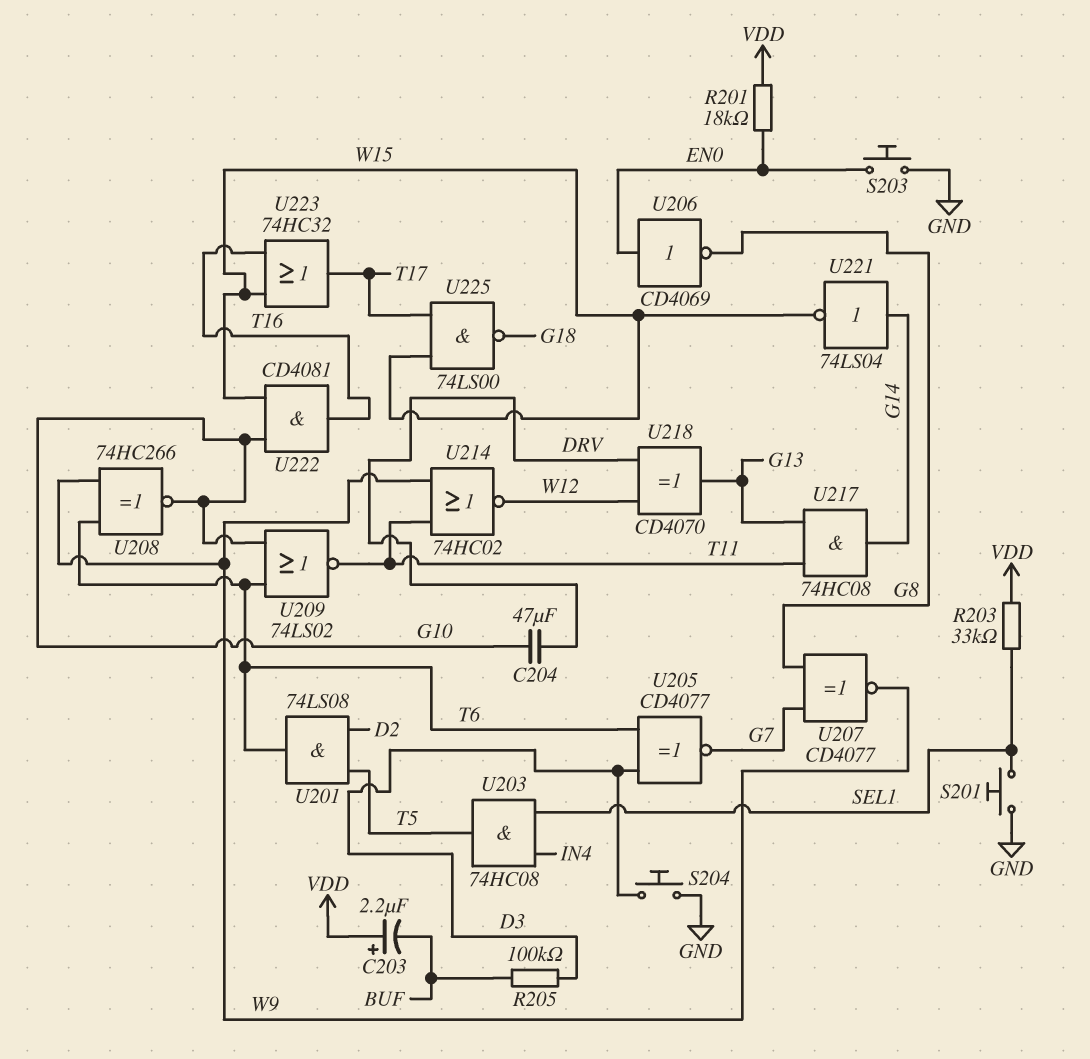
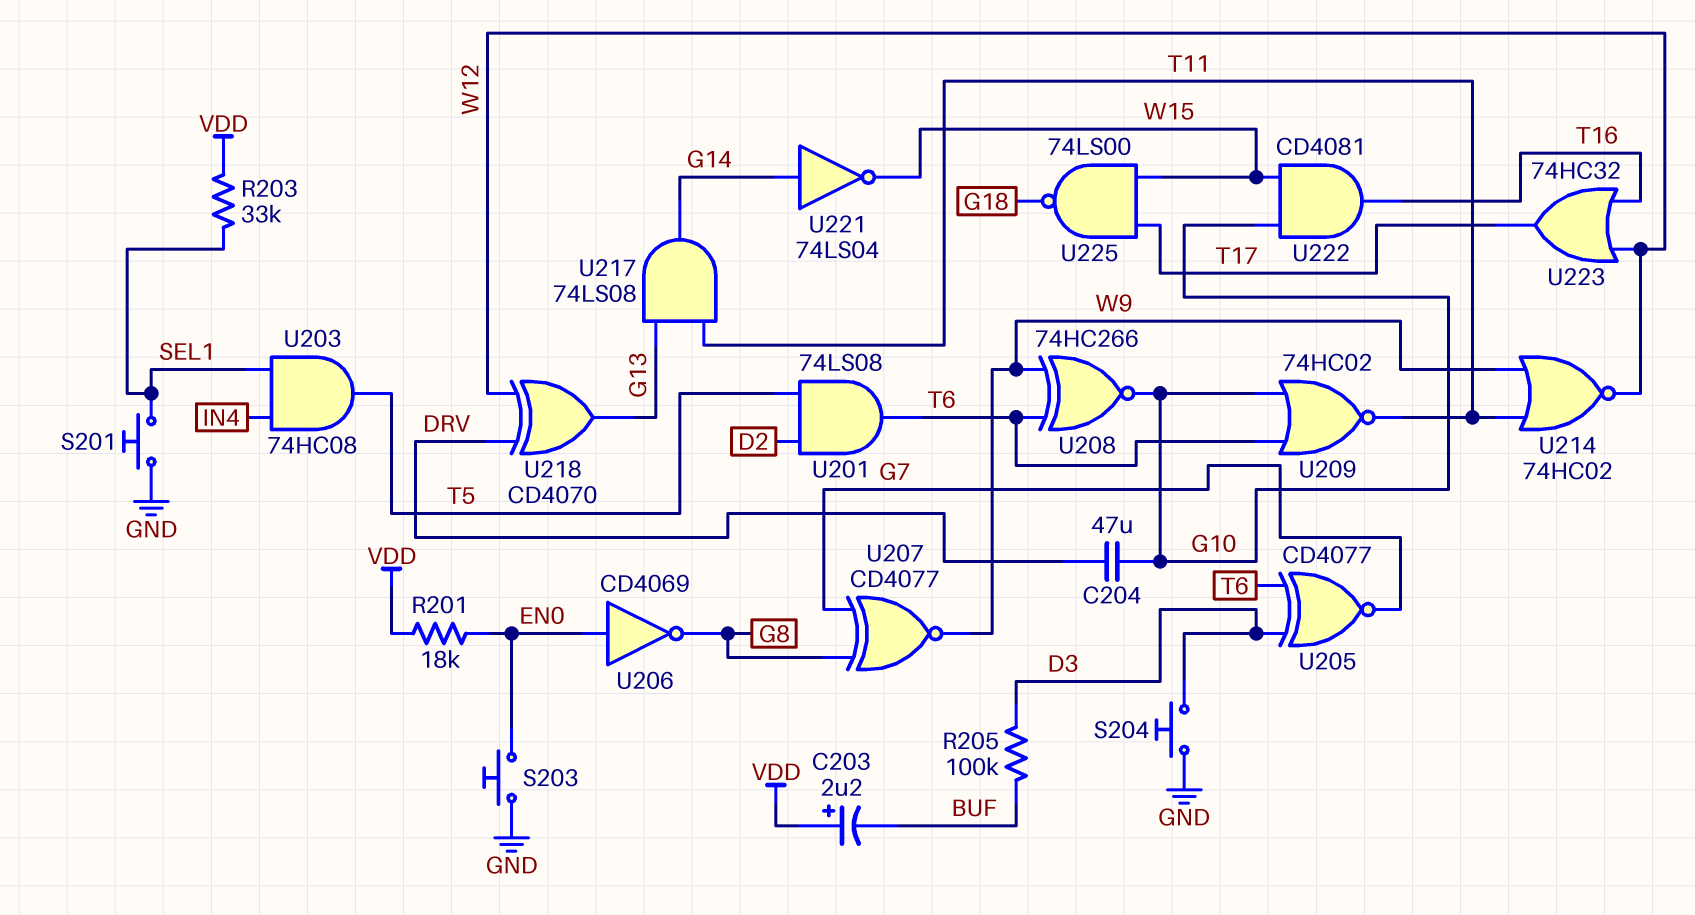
U209: NOR 74LS02 (in G10, in T6, out T11) -> NOR 74HC02 (in G10, in T6, out T11)
U217: AND 74HC08 (in G13, in T11, out G14) -> AND 74LS08 (in G13, in T11, out G14)
U223: OR 74HC32 (in T16, in W15, out T17) -> OR 74HC32 (in T16, in W12, out T17)

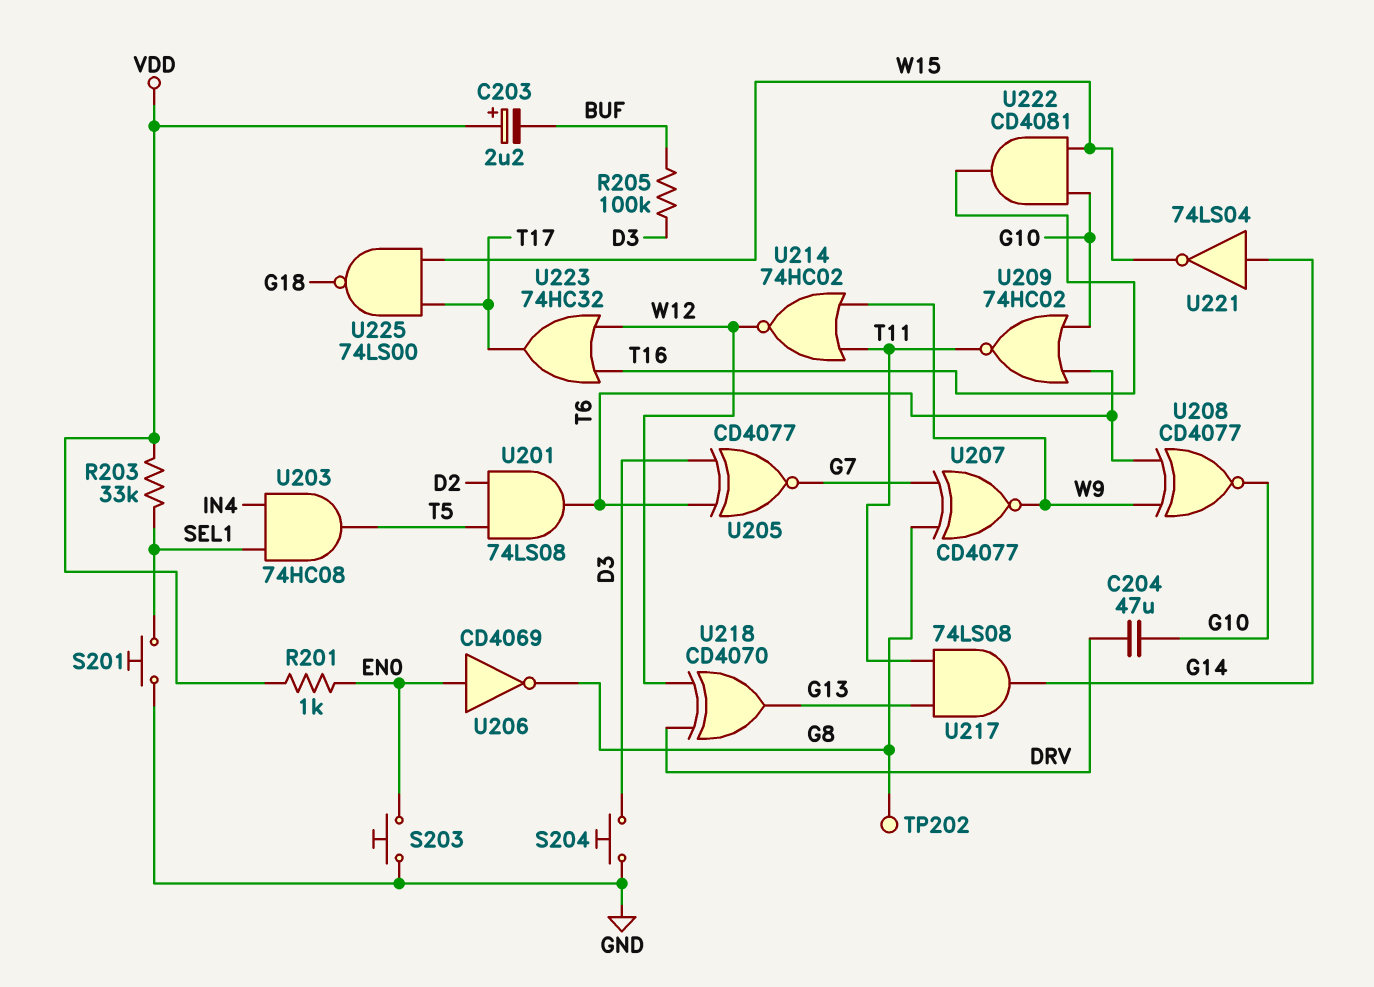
R201: 18k (EN0, VDD) -> 1k (EN0, VDD)
TP202: none -> test point (G8)
U208: XNOR 74HC266 (in T6, in W9, out G10) -> XNOR CD4077 (in T6, in W9, out G10)

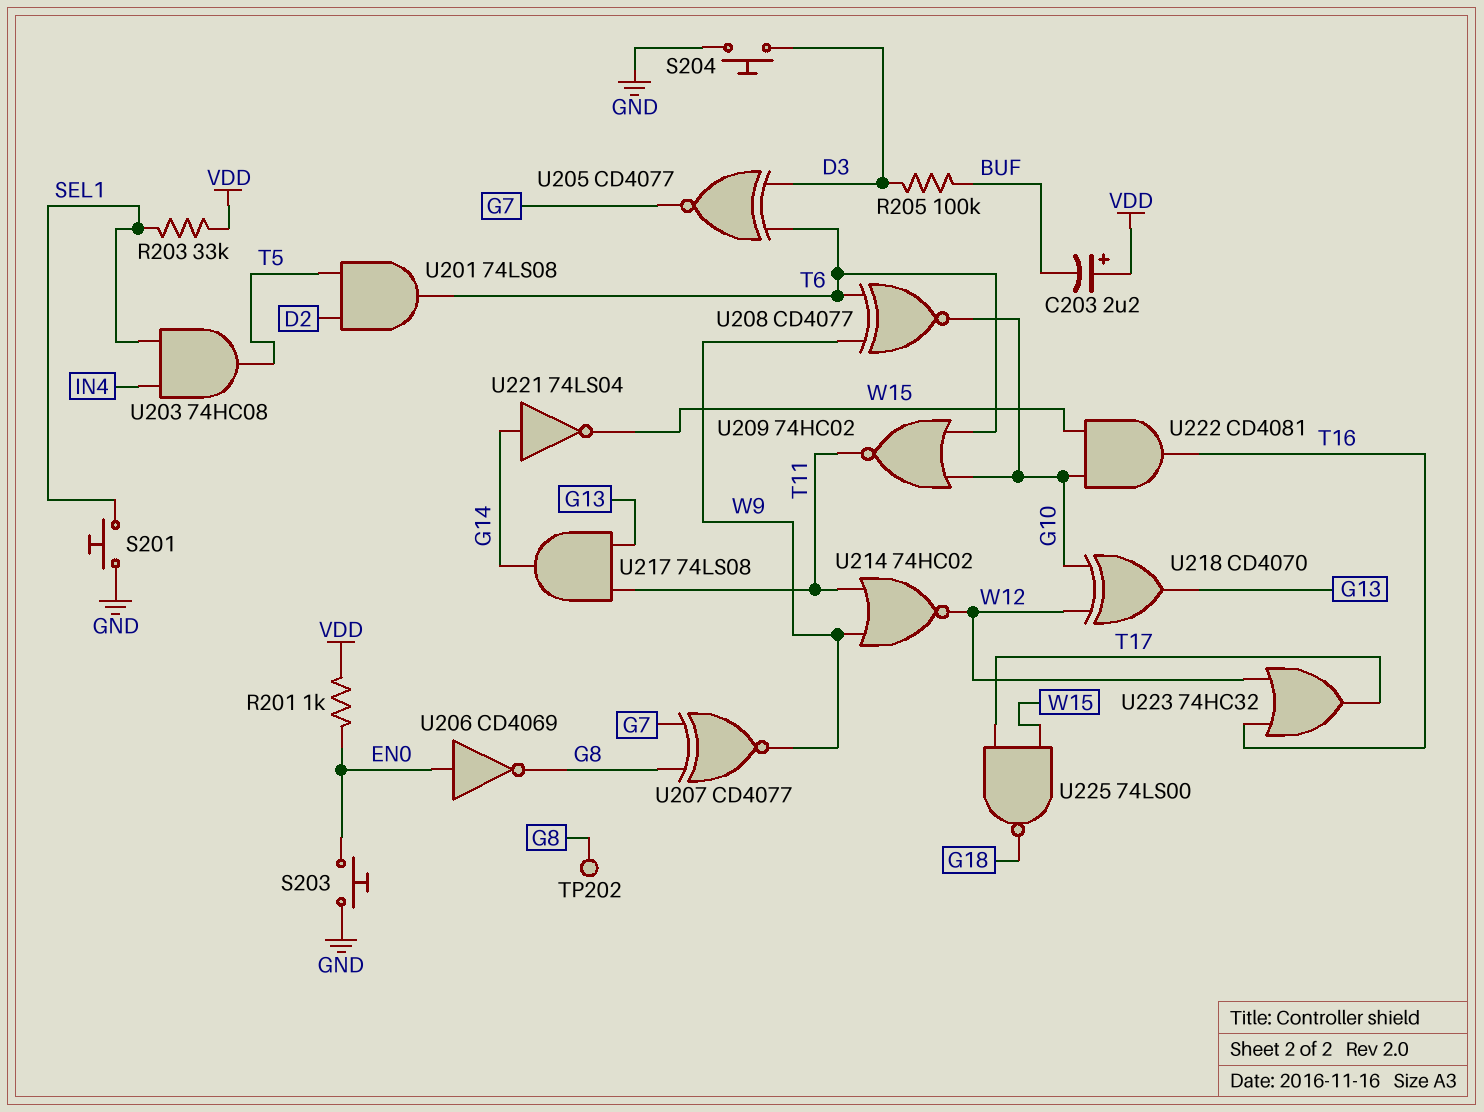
C204: 47uF (DRV, G10) -> none
U218: XOR CD4070 (in DRV, in W12, out G13) -> XOR CD4070 (in G10, in W12, out G13)

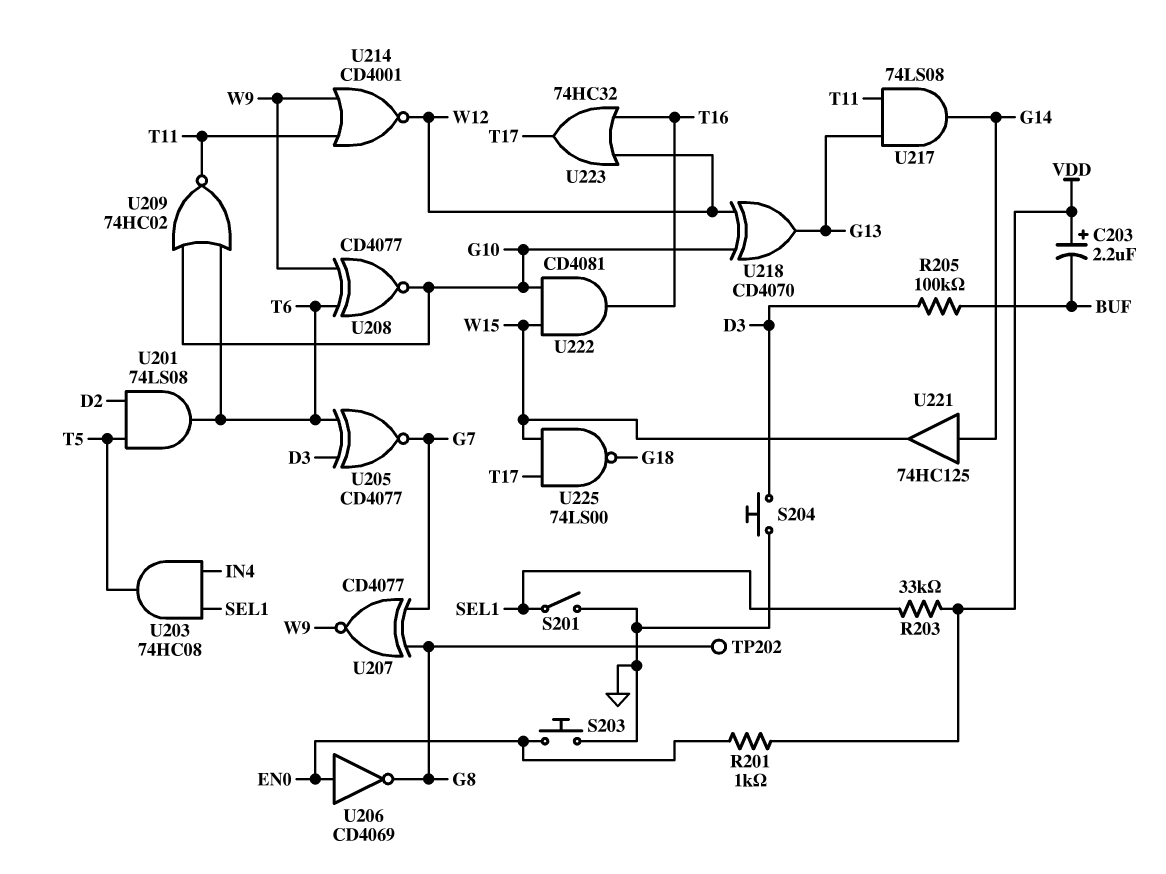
S201: button (GND, SEL1) -> switch (GND, SEL1)
U214: NOR 74HC02 (in T11, in W9, out W12) -> NOR CD4001 (in T11, in W9, out W12)
U221: NOT 74LS04 (in G14, out W15) -> buffer 74HC125 (in G14, out W15)

